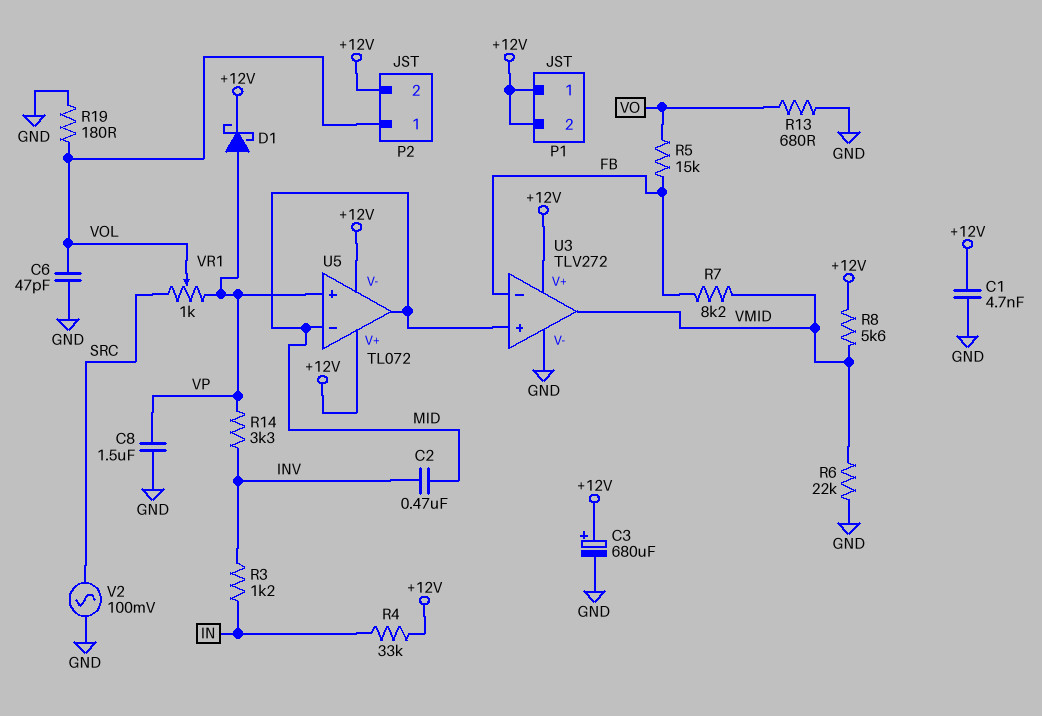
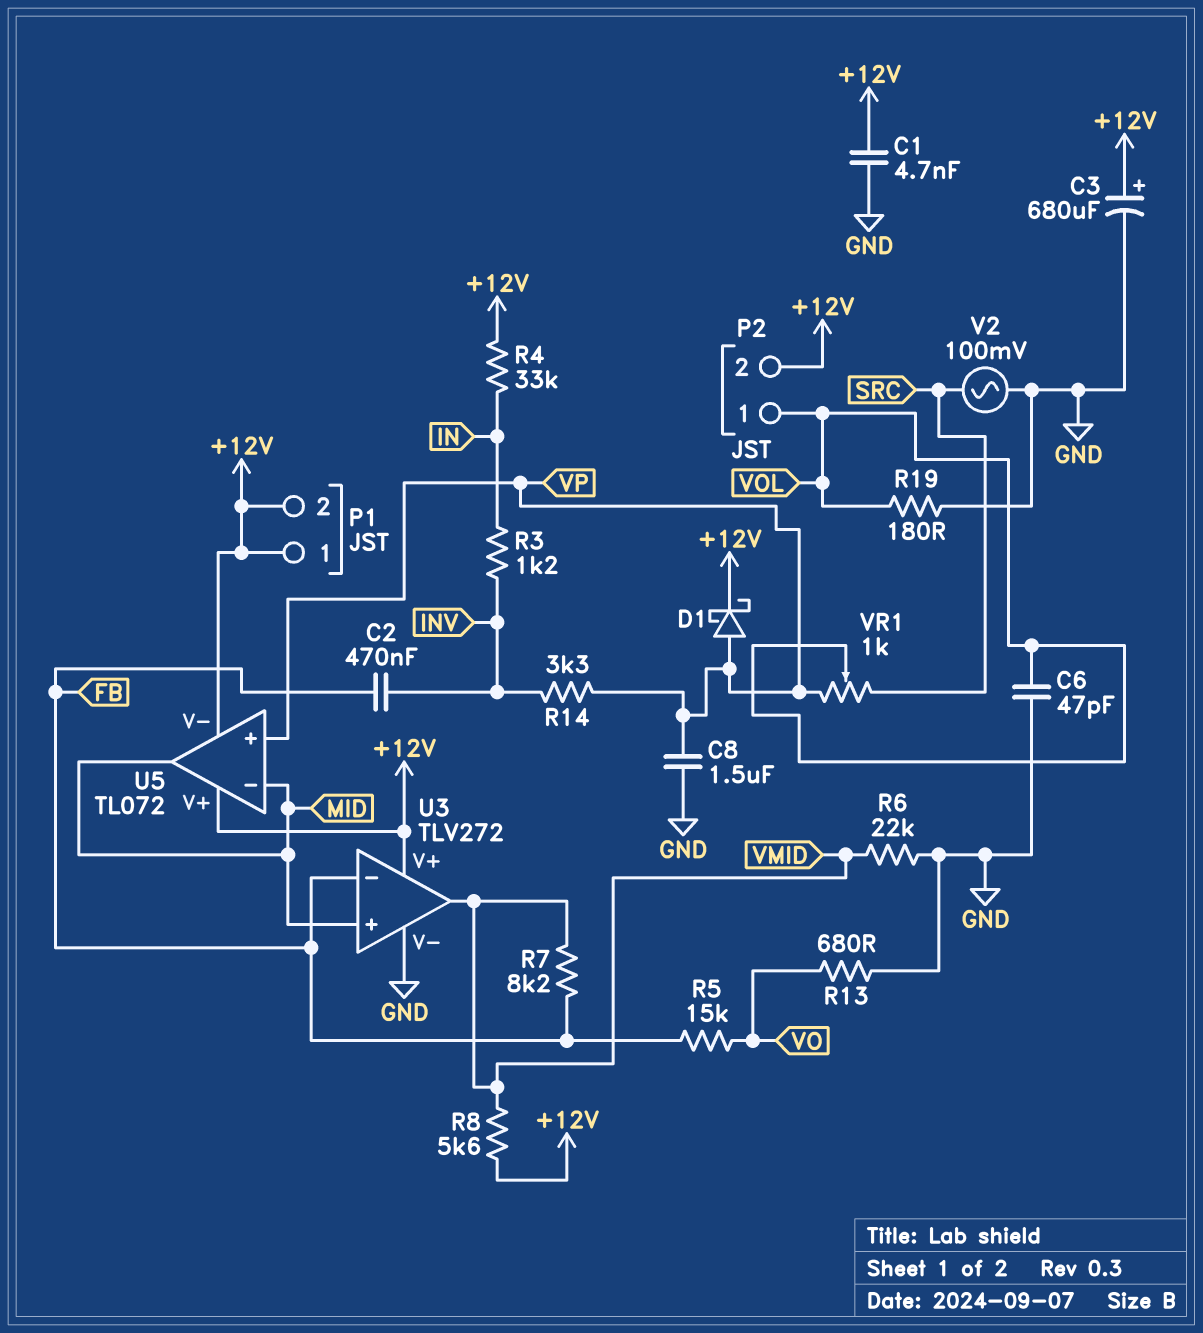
C2: 470nF (INV, MID) -> 470nF (FB, INV)

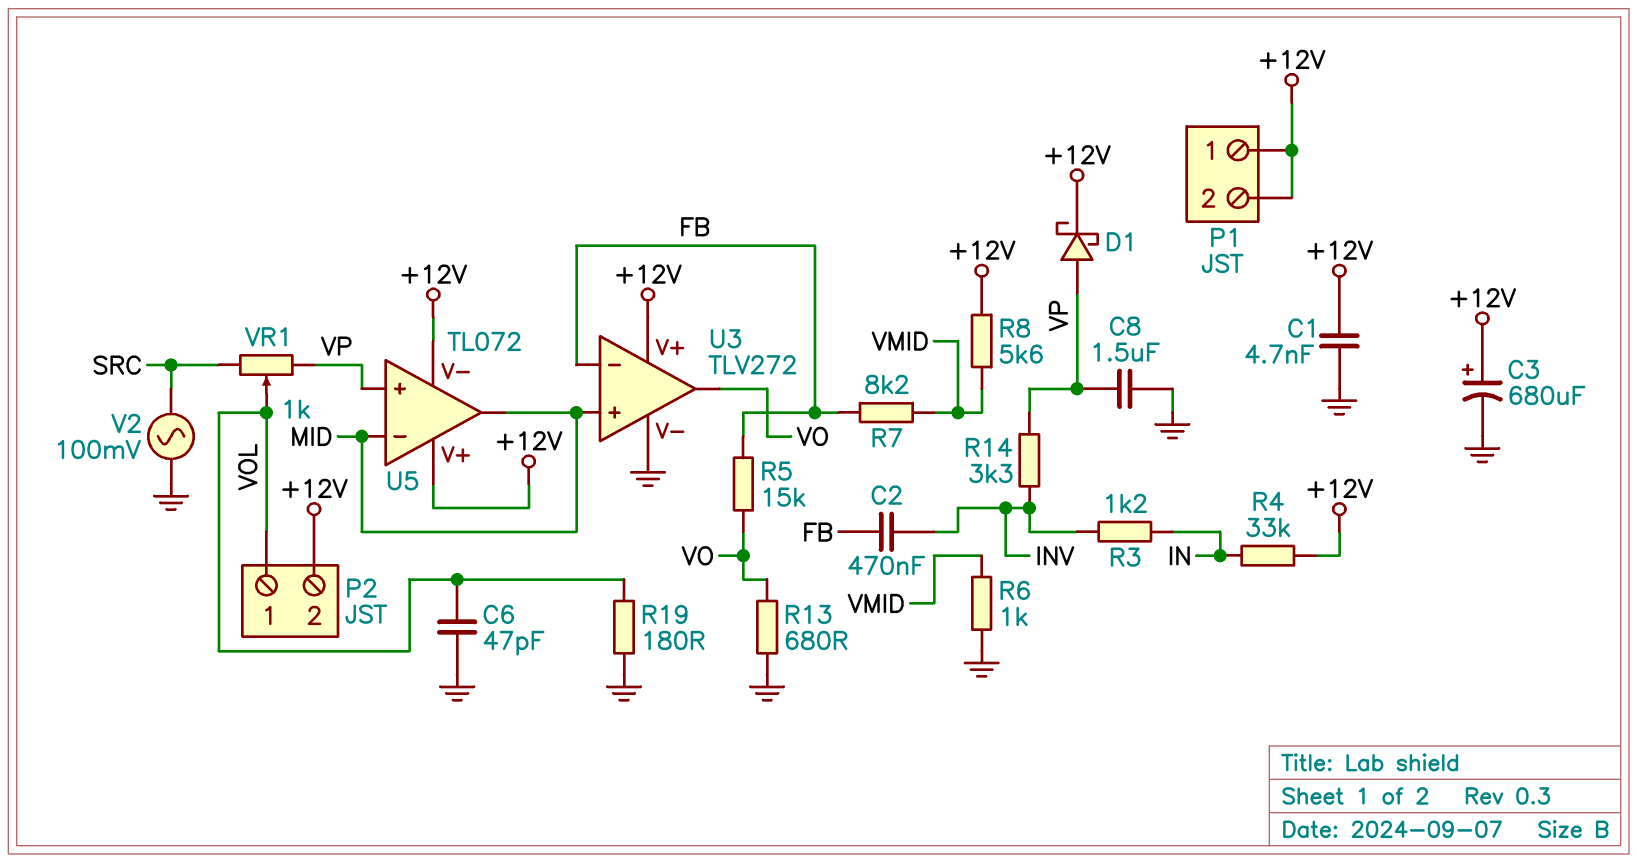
R6: 22k (GND, VMID) -> 1k (GND, VMID)
U3 pin out: VMID -> VO

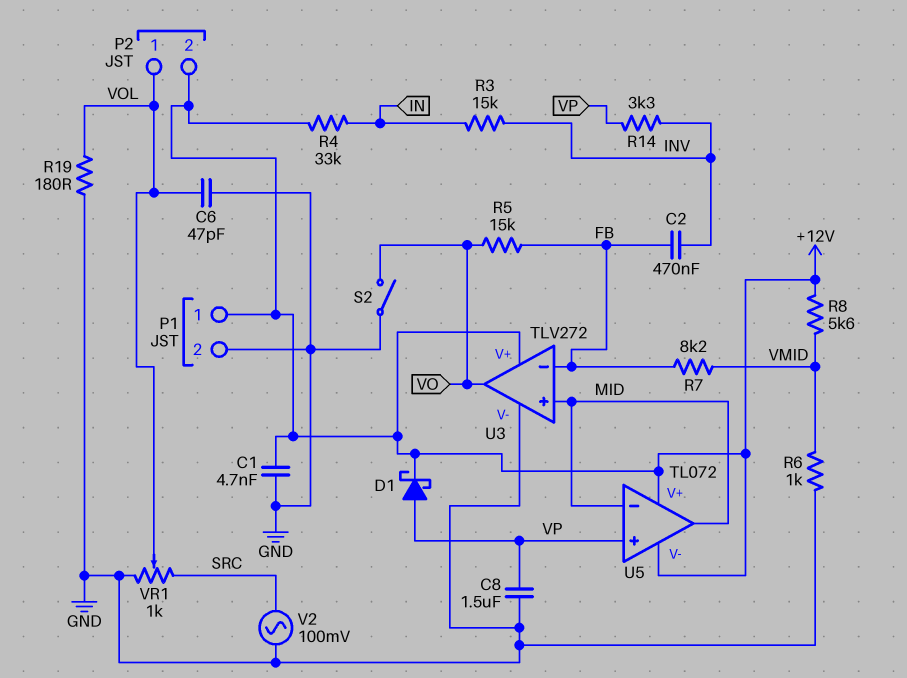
C3: 680uF (plus +12V, minus GND) -> none
P1 pin 2: +12V -> GND
R3: 1.2k (IN, INV) -> 15k (IN, INV)
R13: 680 (GND, VO) -> none
S2: none -> switch (GND, VO)
VR1: 1k (SRC, VP, wiper VOL) -> 1k (GND, SRC, wiper VOL)

